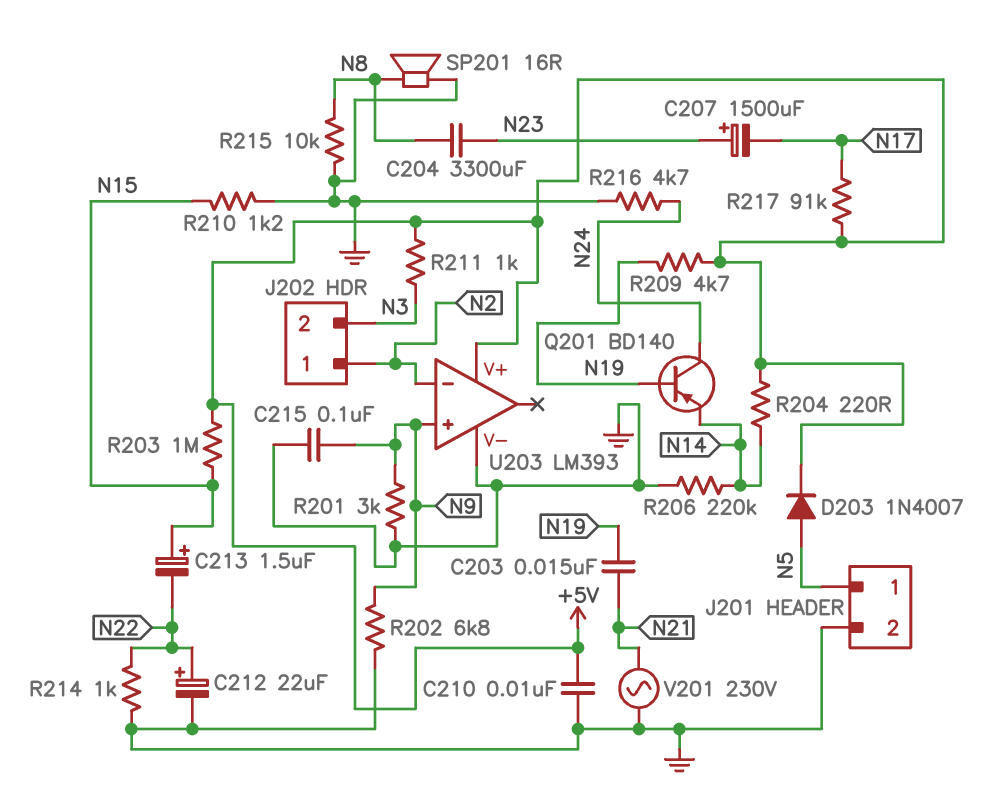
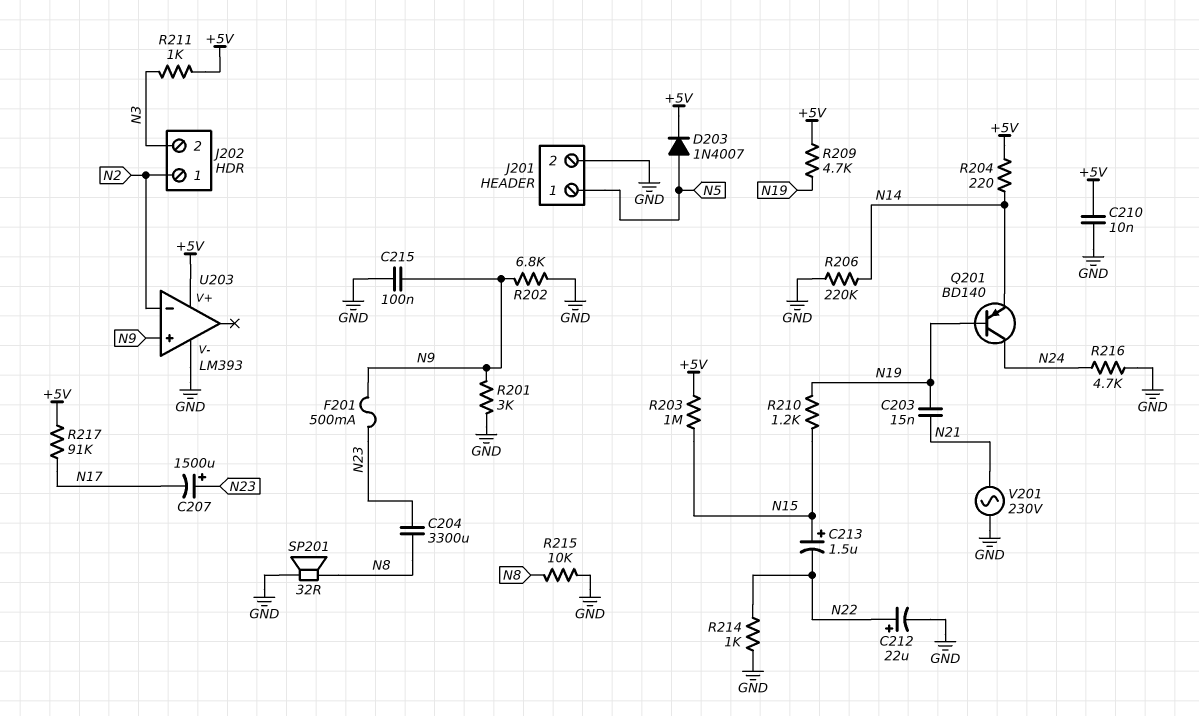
F201: none -> 500mA (N9, N23)
R210: 1.2k (GND, N15) -> 1.2k (N15, N19)
SP201: speaker 16R (GND, N8) -> speaker 32R (GND, N8)

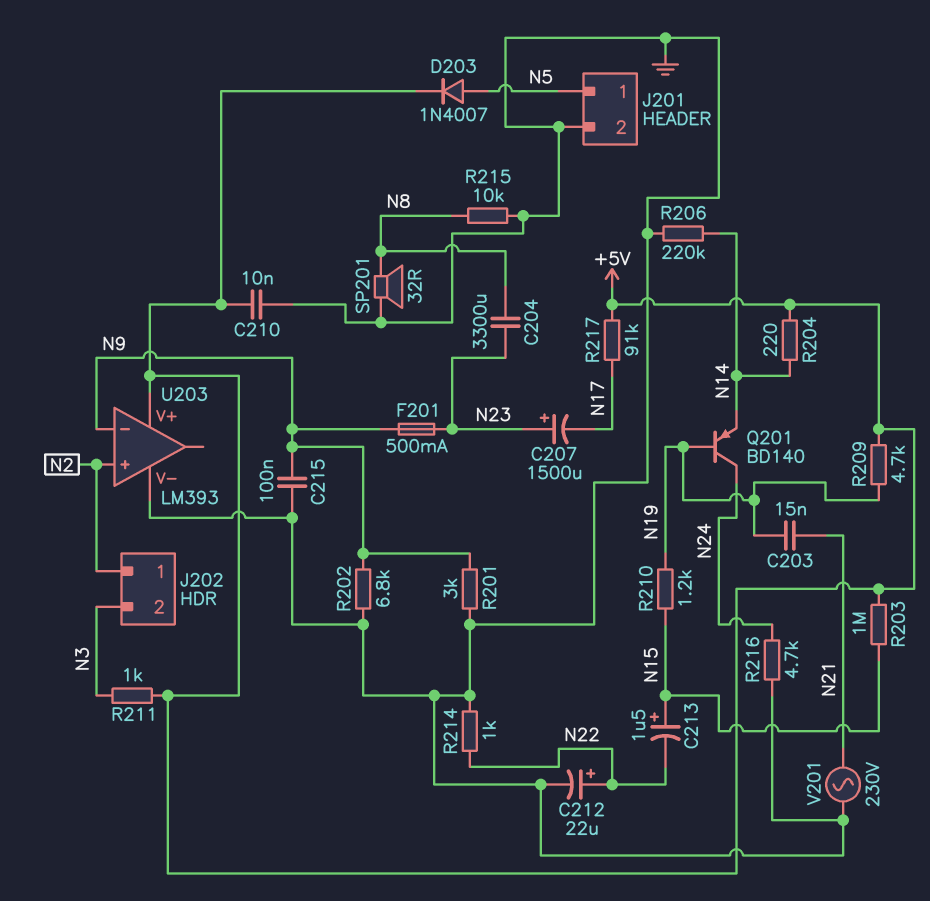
U203 pin in+: N9 -> N2
U203 pin in-: N2 -> N9

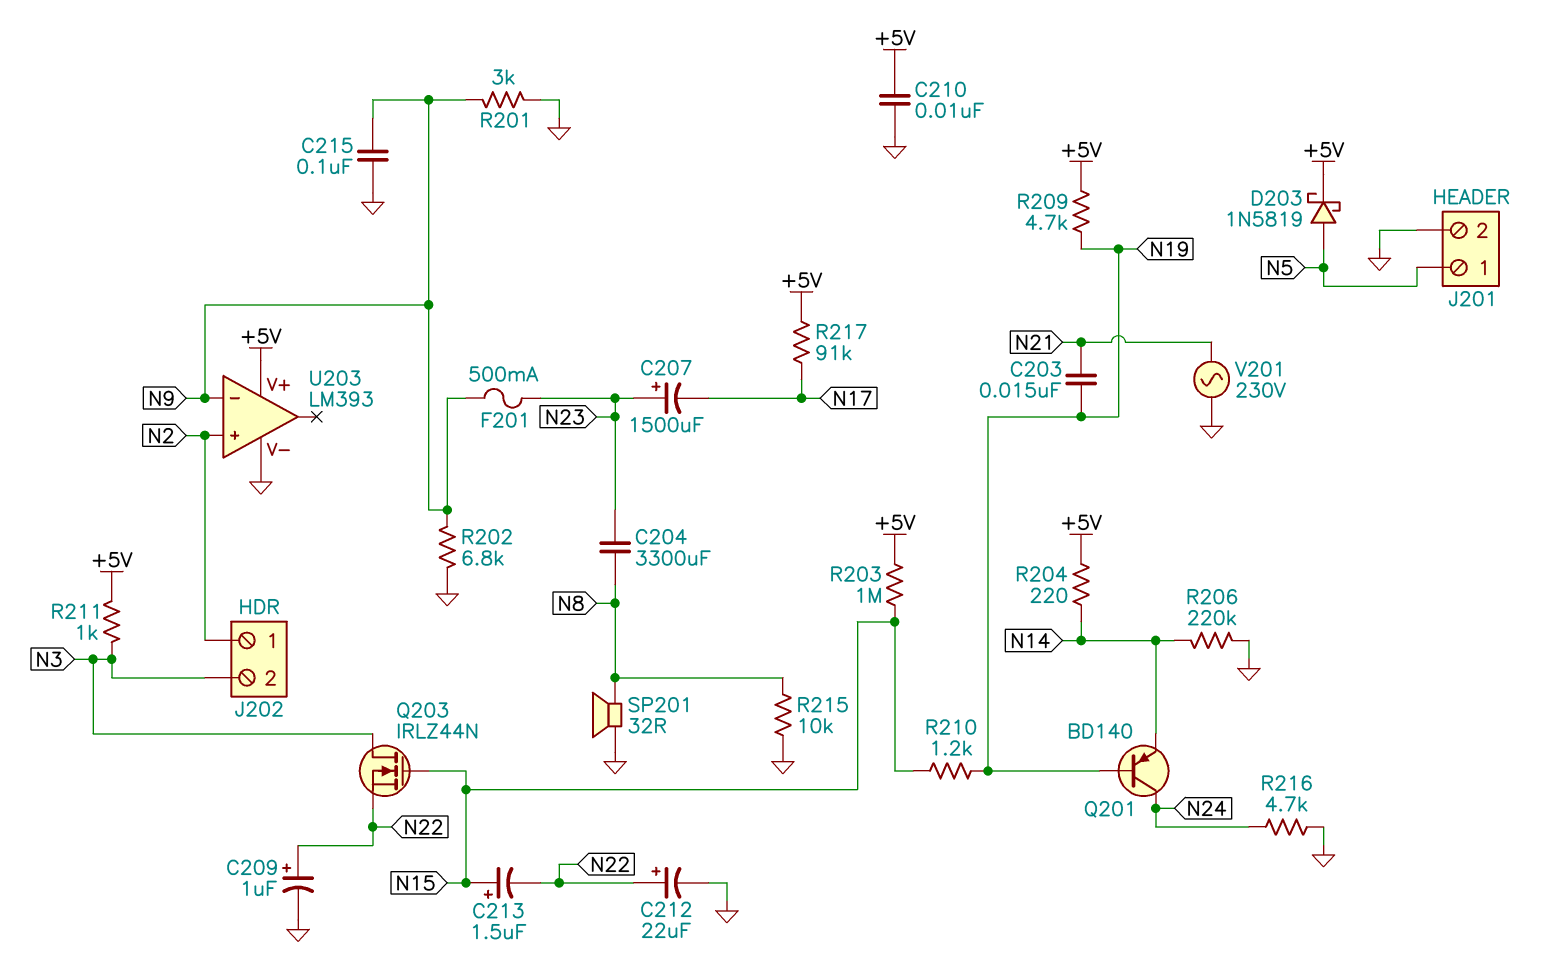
C209: none -> 1uF (plus N22, minus GND)
D203: diode 1N4007 (A N5, K +5V) -> schottky 1N5819 (A N5, K +5V)
Q203: none -> NMOS IRLZ44N (G N15, D N3, S N22)
R214: 1k (GND, N22) -> none

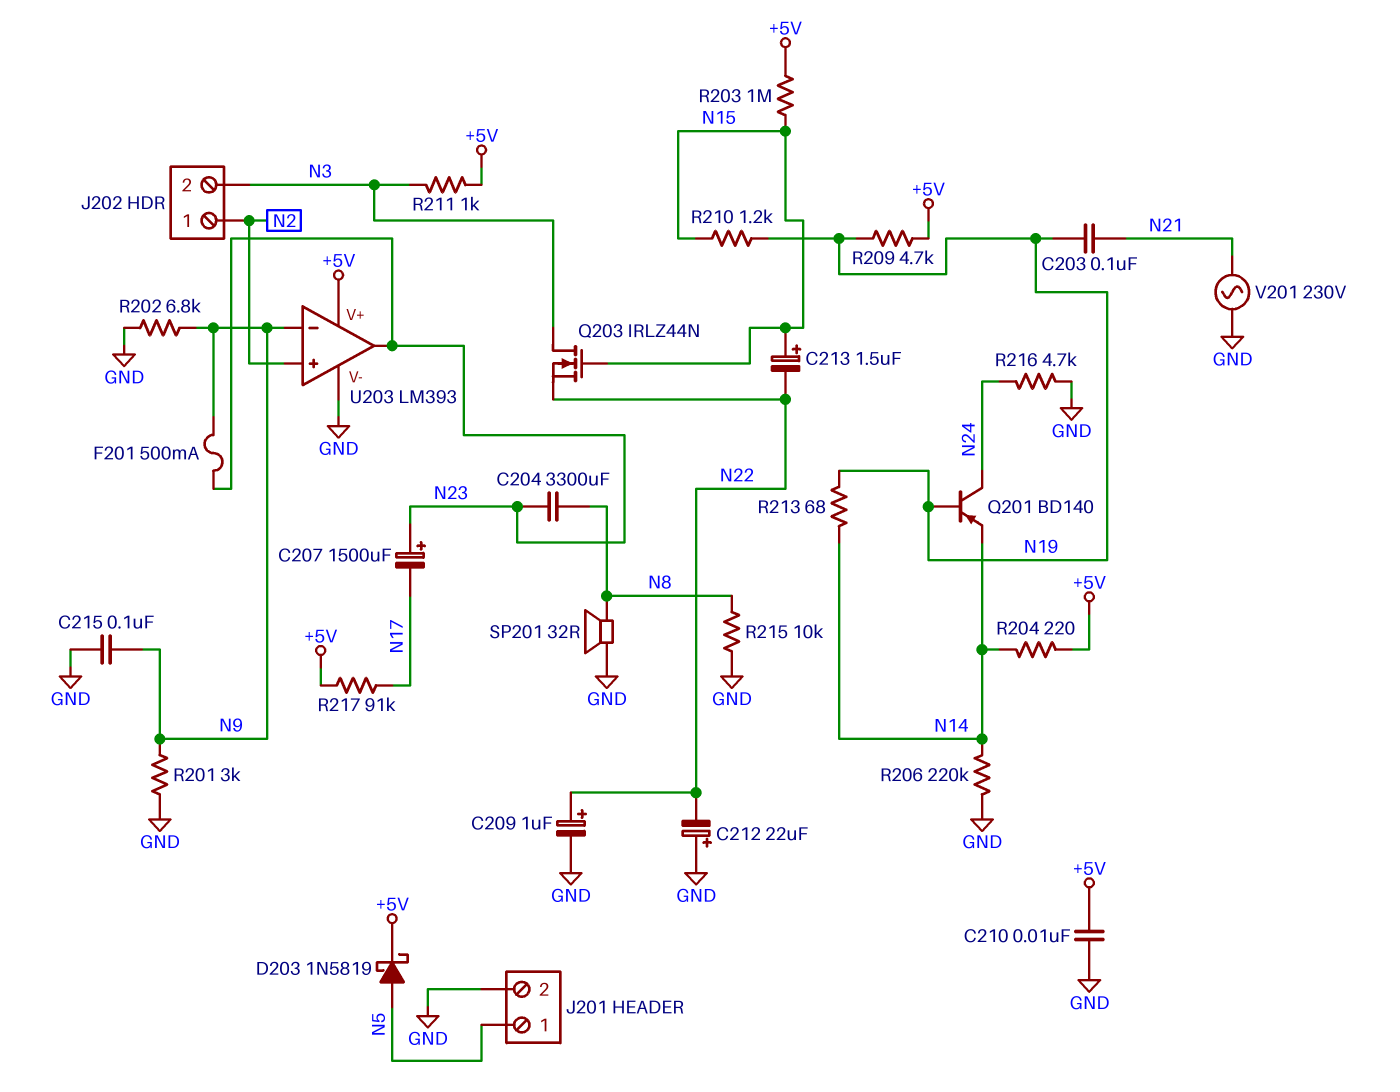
C203: 15nF (N19, N21) -> 100nF (N19, N21)
C212: 22uF (plus N22, minus GND) -> 22uF (plus GND, minus N22)
R213: none -> 68 (N14, N19)
U203 pin out: none -> N23

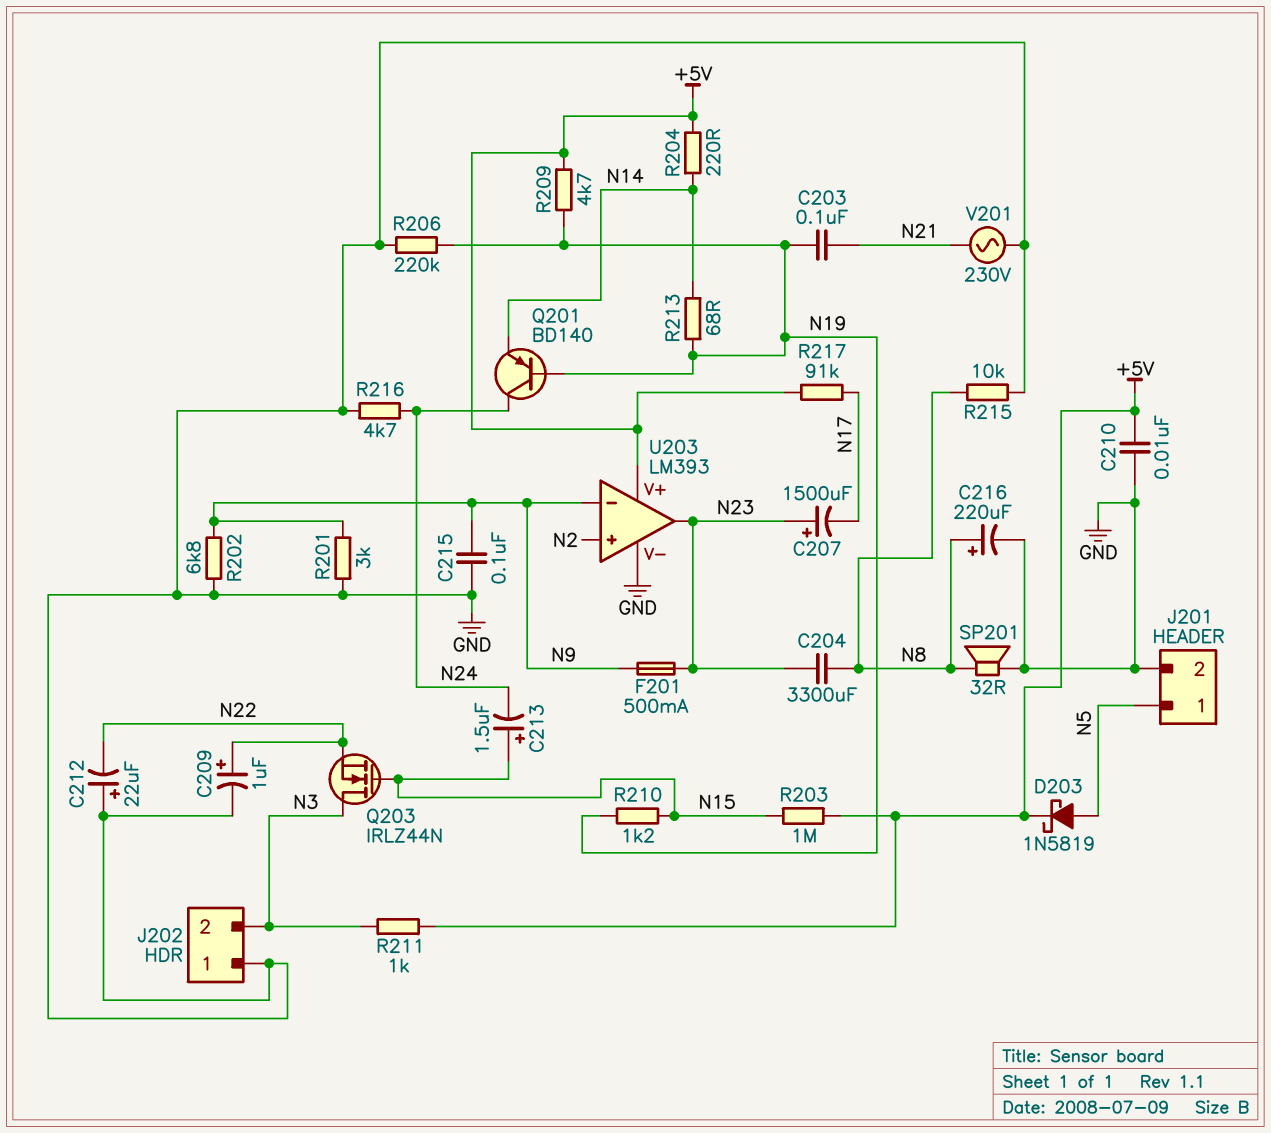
C213: 1.5uF (plus N15, minus N22) -> 1.5uF (plus N15, minus N24)
C216: none -> 220uF (plus N8, minus GND)
J202 pin 1: N2 -> GND
R206: 220k (GND, N14) -> 220k (GND, N19)

